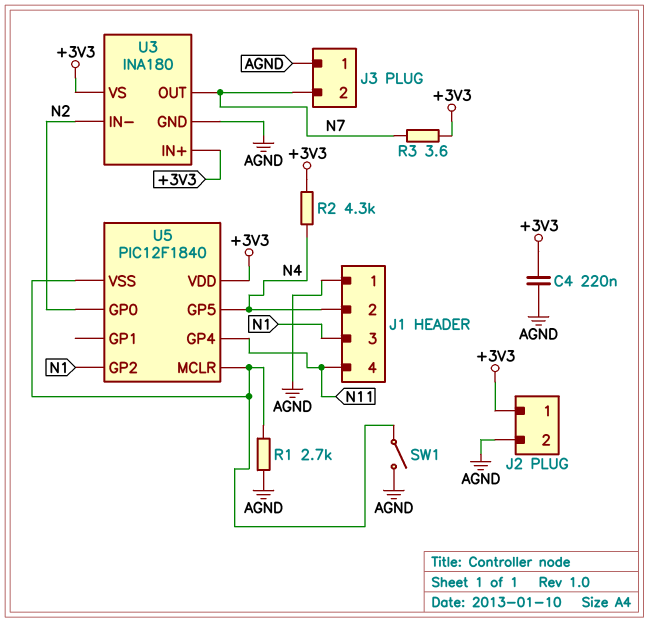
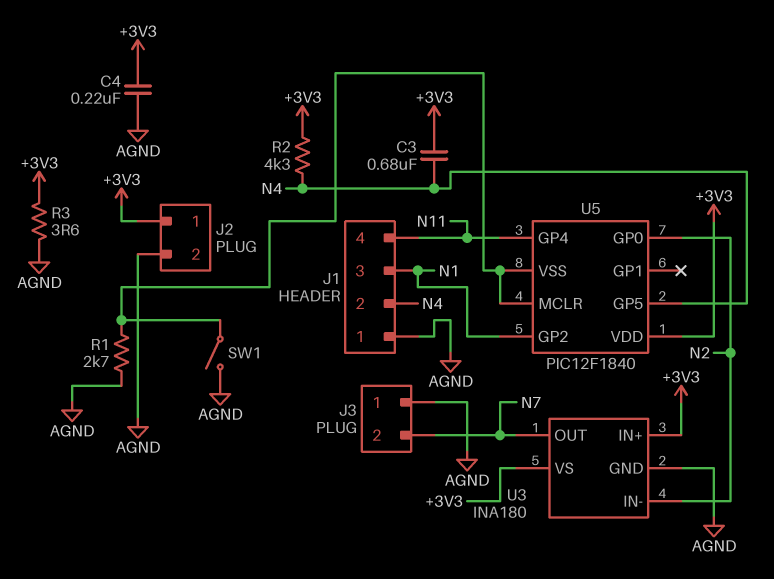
C3: none -> 680nF (+3V3, N4)
R3: 3.6 (+3V3, N7) -> 3.6 (+3V3, AGND)

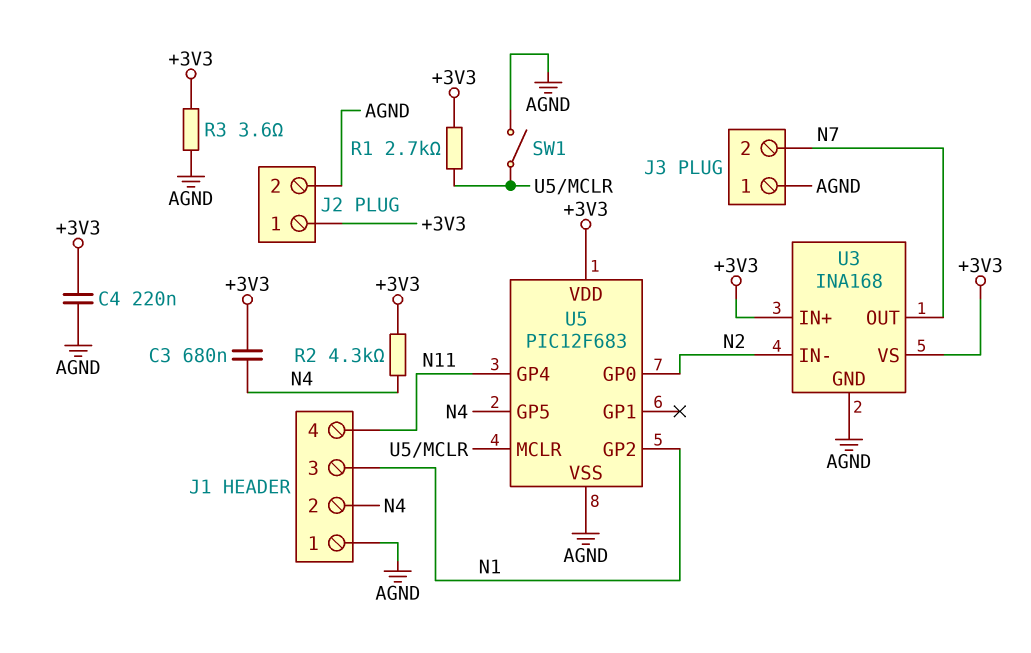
R1: 2.7k (AGND, U5/MCLR) -> 2.7k (+3V3, U5/MCLR)
U3: INA180 -> INA168
U5: PIC12F1840 -> PIC12F683
U5 pin VSS: U5/MCLR -> AGND

